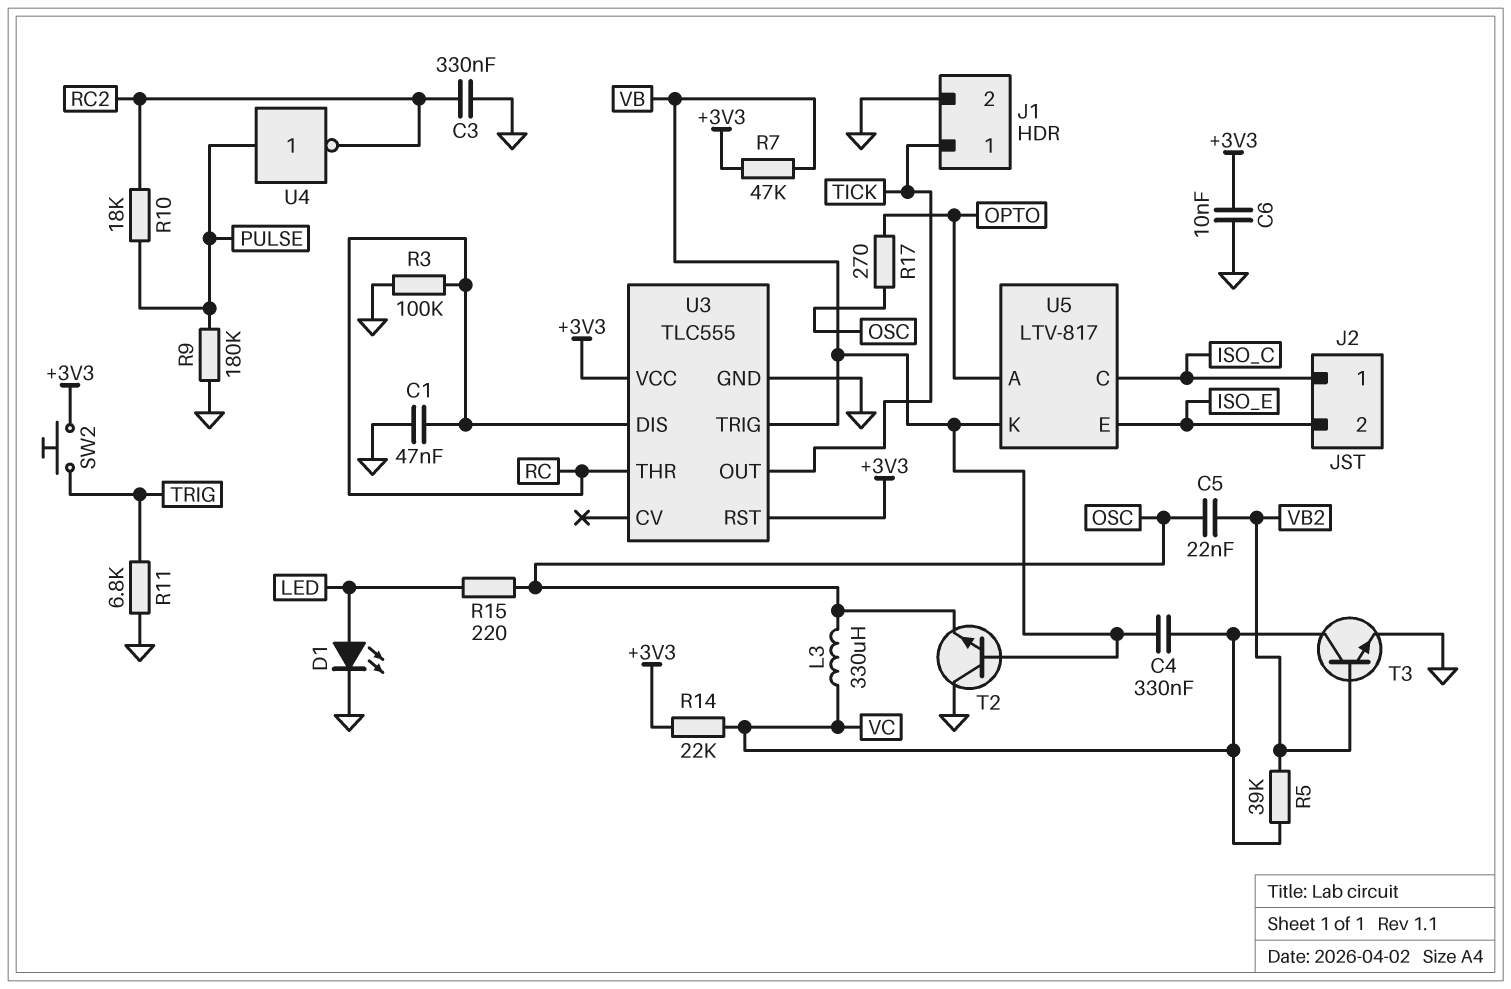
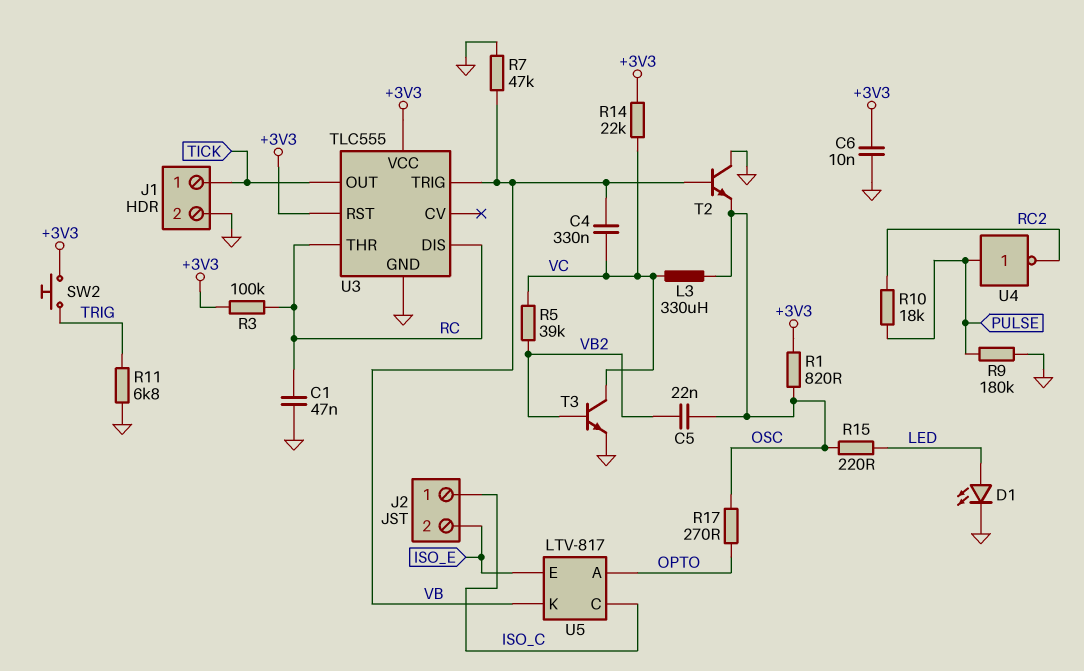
C3: 330nF (GND, RC2) -> none
R1: none -> 820 (+3V3, OSC)
R3: 100k (GND, RC) -> 100k (+3V3, RC)
R7: 47k (+3V3, VB) -> 47k (GND, VB)

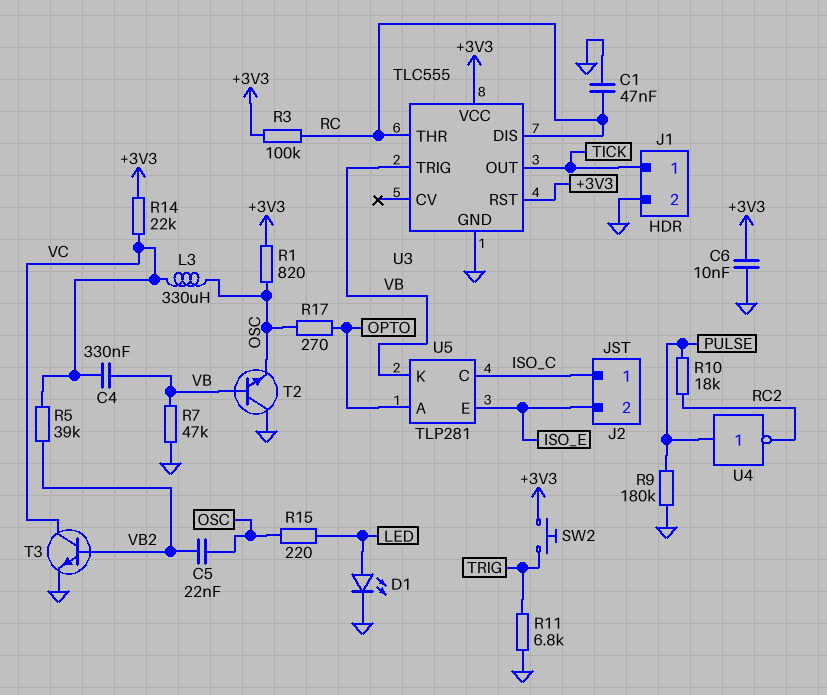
U5: LTV-817 -> TLP281

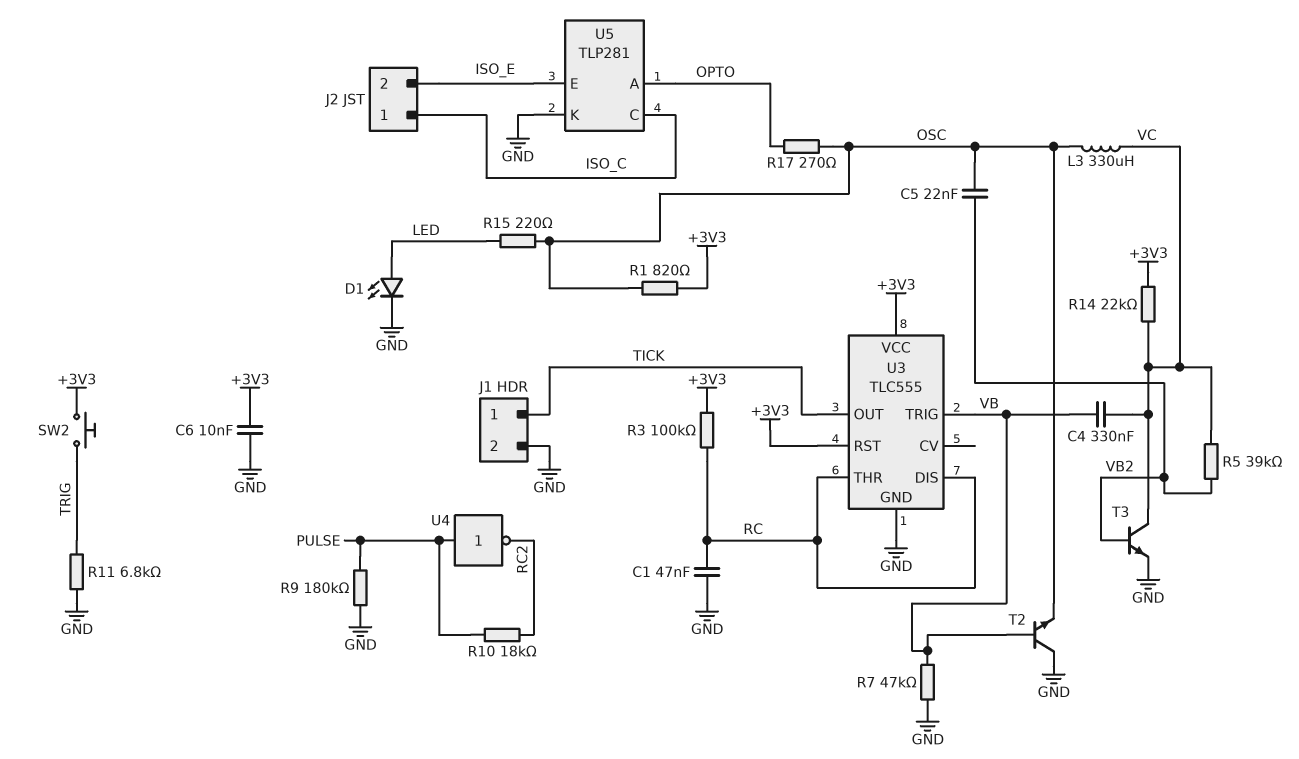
U5 pin K: VB -> GND

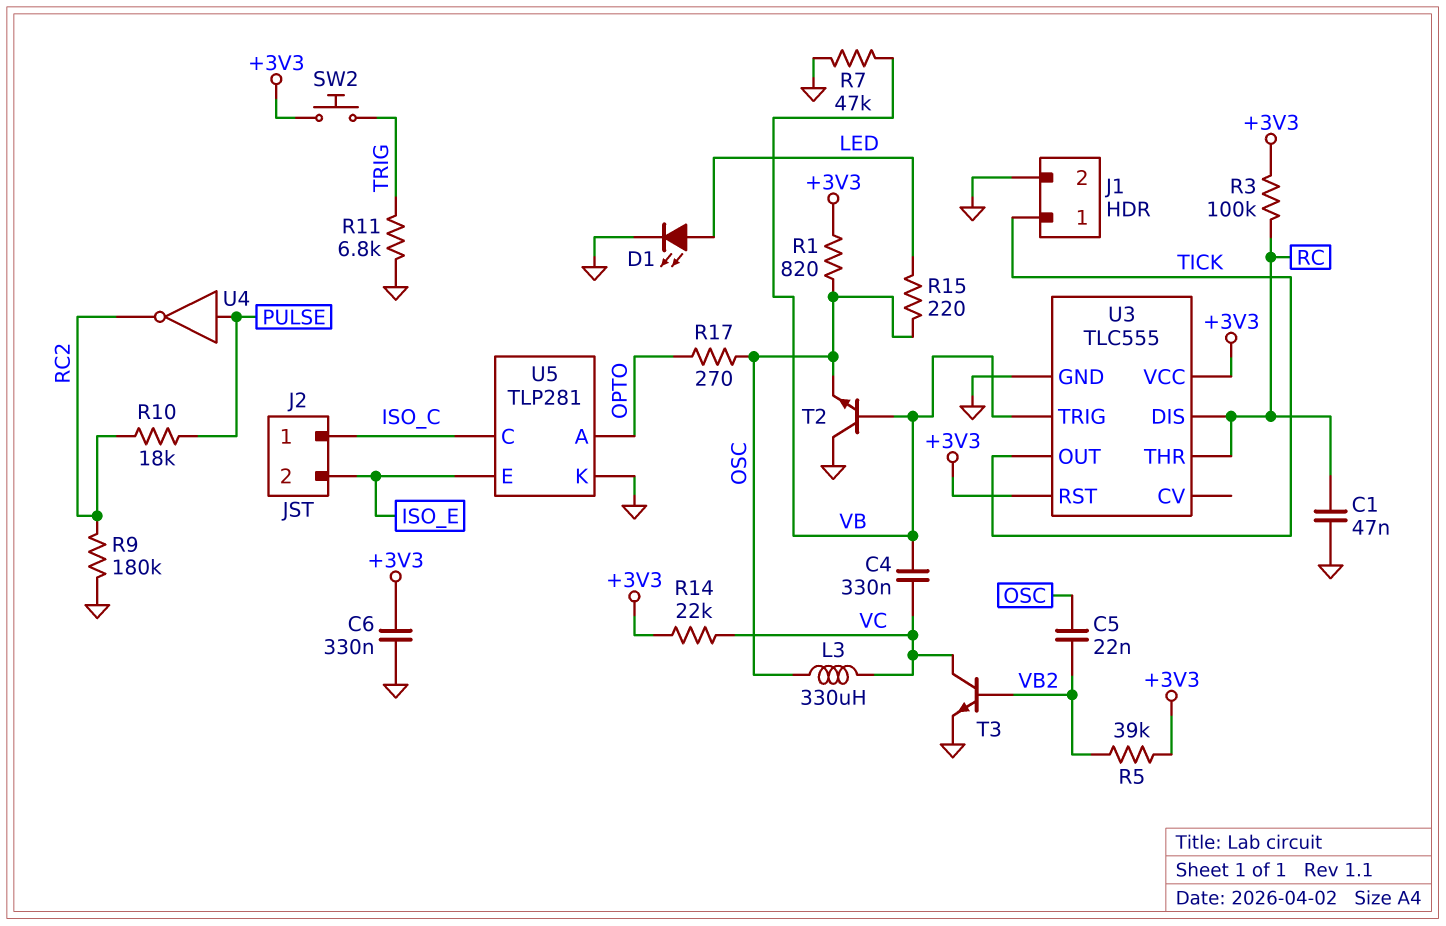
C6: 10nF (+3V3, GND) -> 330nF (+3V3, GND)
R5: 39k (VB2, VC) -> 39k (+3V3, VB2)
R9: 180k (GND, PULSE) -> 180k (GND, RC2)

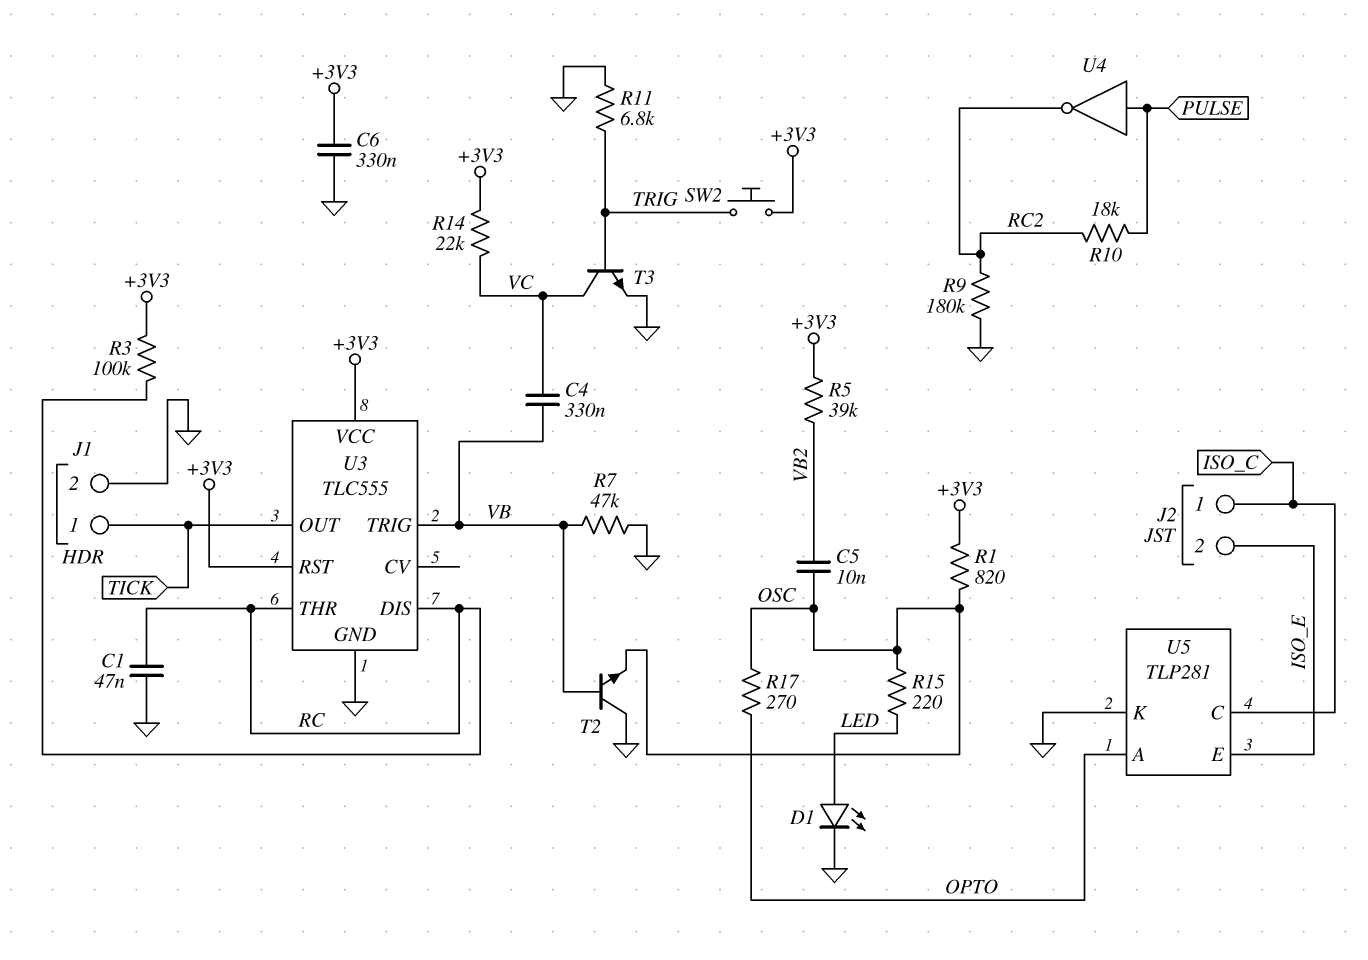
C5: 22nF (OSC, VB2) -> 10nF (OSC, VB2)
L3: 330uH (OSC, VC) -> none
T3: NPN (B VB2, C VC, E GND) -> NPN (B TRIG, C VC, E GND)

